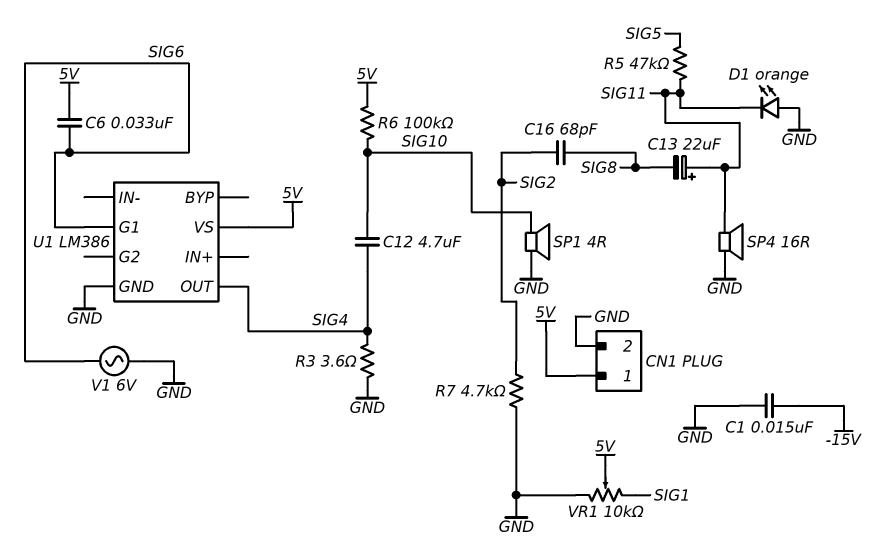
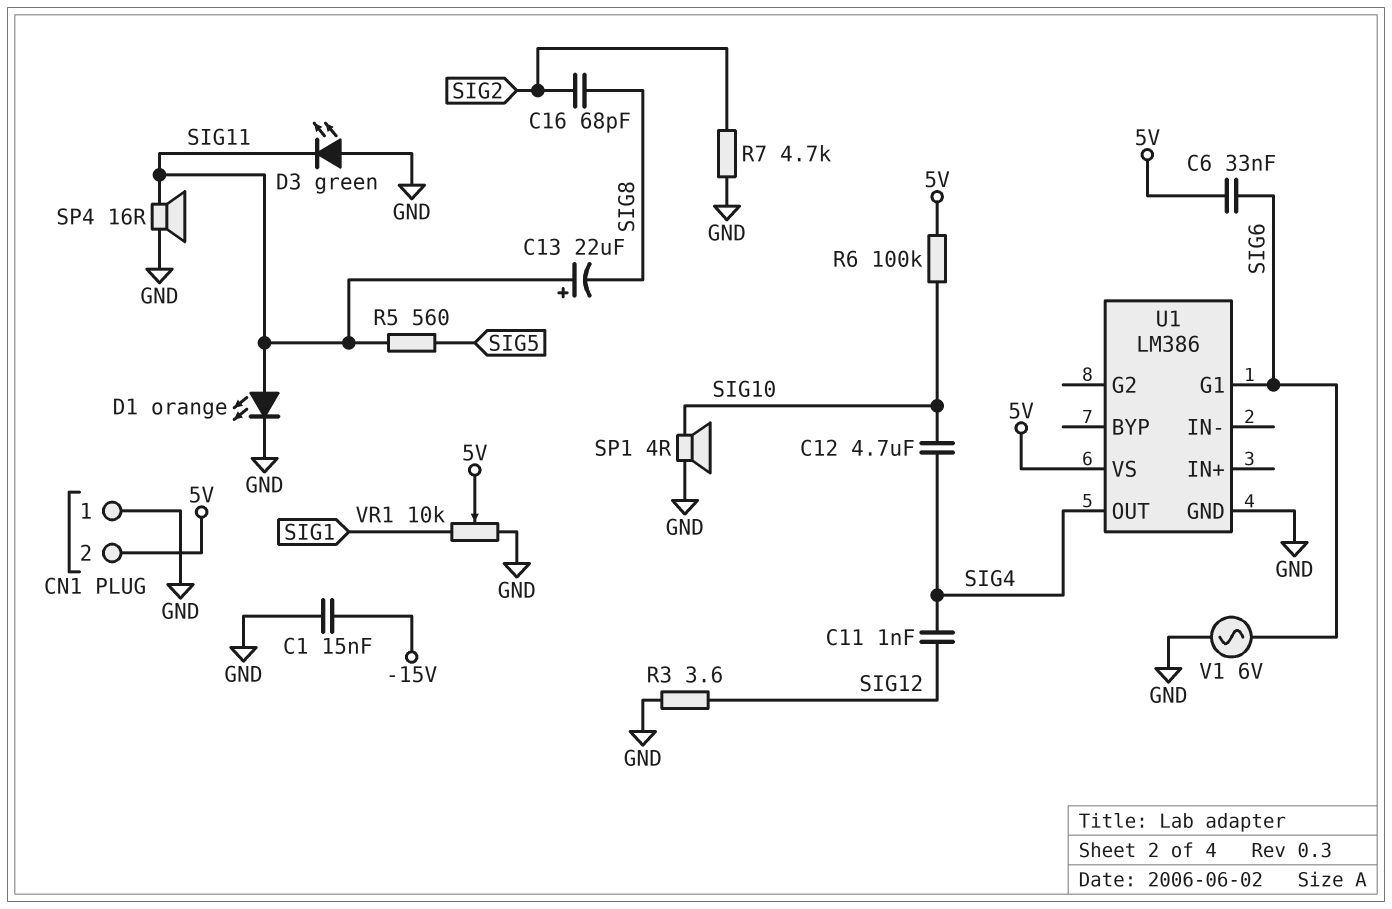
C11: none -> 1nF (SIG4, SIG12)
CN1 pin 1: 5V -> GND
CN1 pin 2: GND -> 5V
D1: LED orange (A GND, K SIG11) -> LED orange (A SIG11, K GND)
D3: none -> LED green (A GND, K SIG11)
R3: 3.6 (GND, SIG4) -> 3.6 (GND, SIG12)
R5: 47k (SIG5, SIG11) -> 560 (SIG5, SIG11)

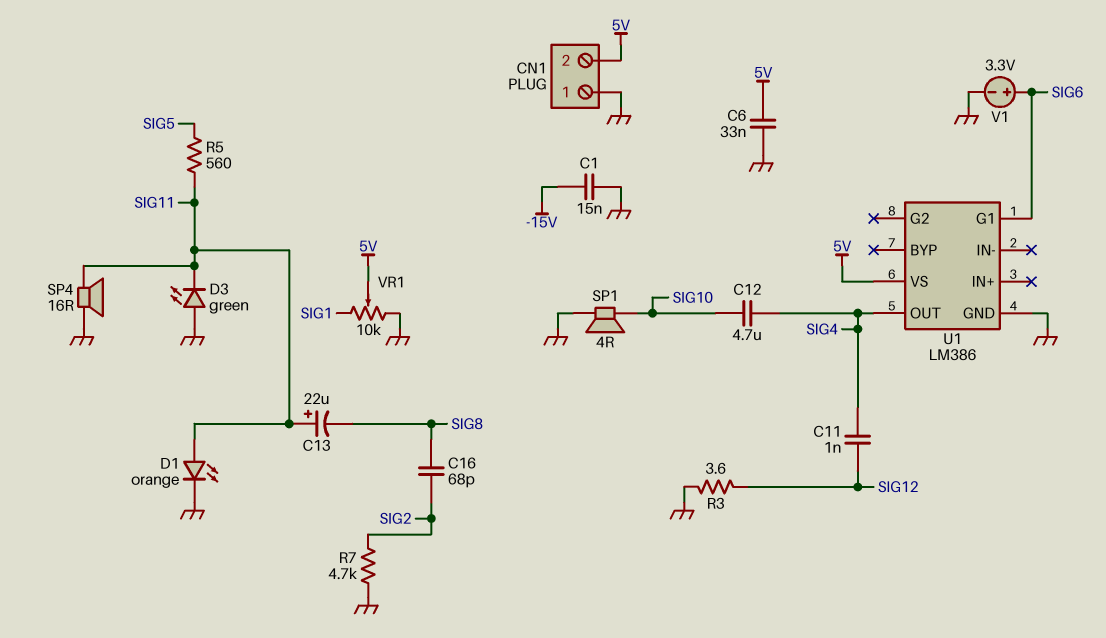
C6: 33nF (5V, SIG6) -> 33nF (5V, GND)
R6: 100k (5V, SIG10) -> none
V1: AC 6V (GND, SIG6) -> 3.3V (plus SIG6, minus GND)

